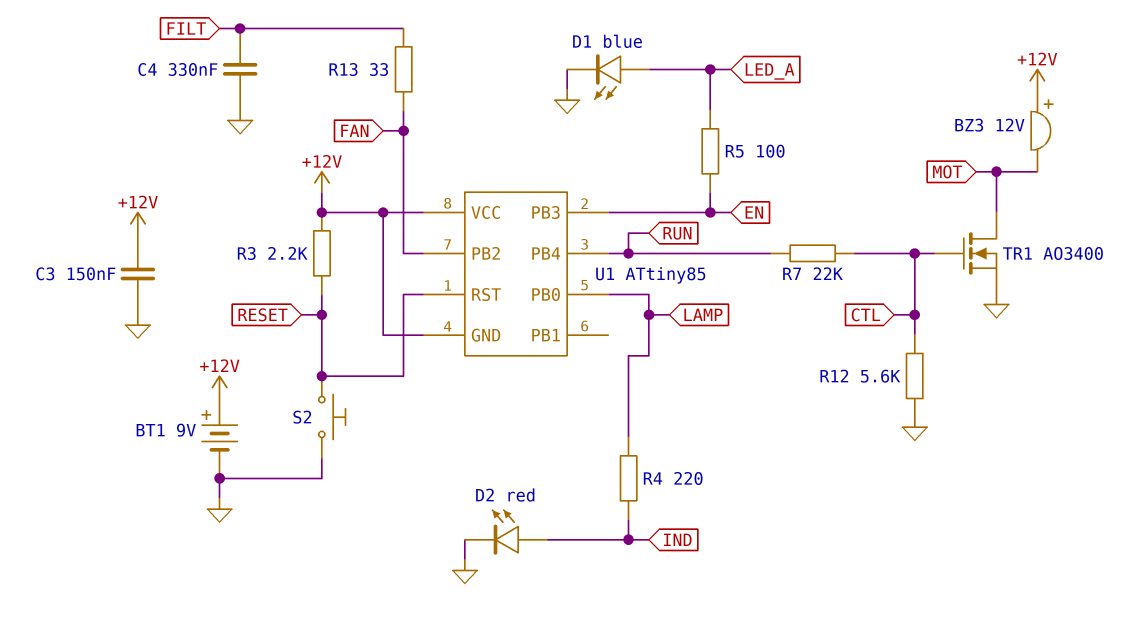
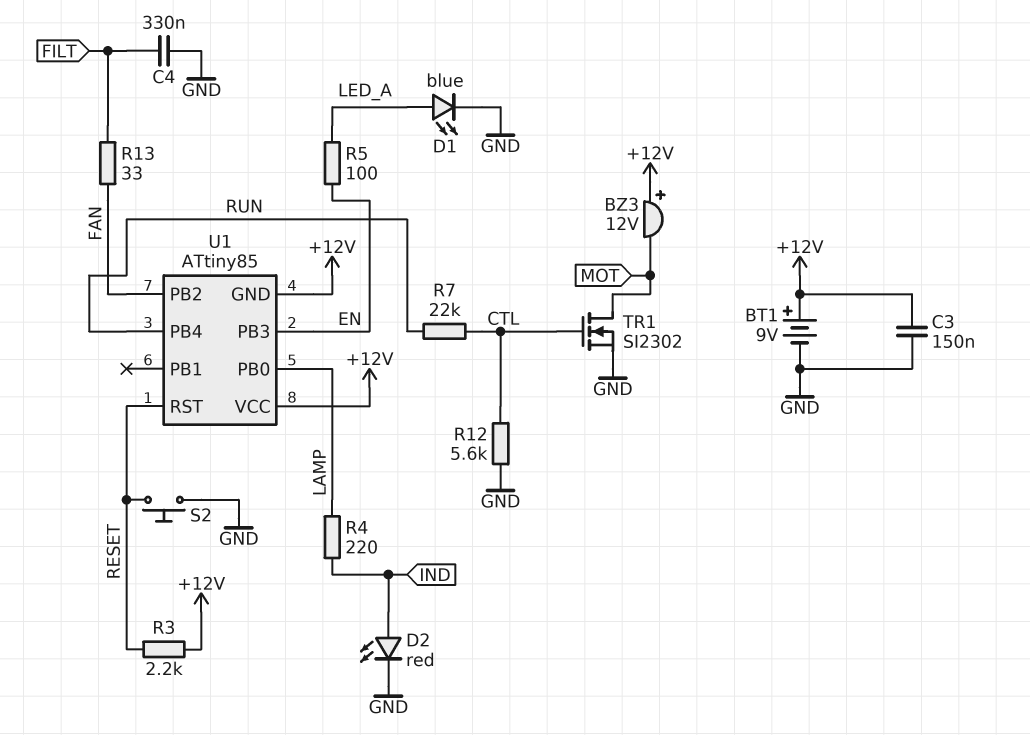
TR1: NMOS AO3400 (G CTL, D MOT, S GND) -> NMOS SI2302 (G CTL, D MOT, S GND)

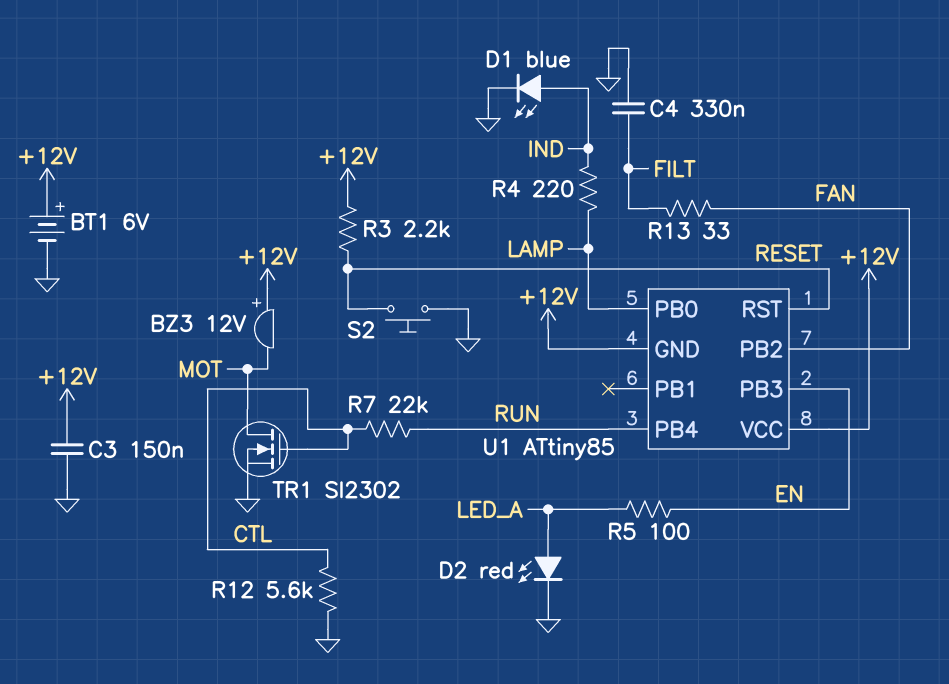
BT1: 9V (plus +12V, minus GND) -> 6V (plus +12V, minus GND)
D1: LED blue (A LED_A, K GND) -> LED blue (A IND, K GND)
D2: LED red (A IND, K GND) -> LED red (A LED_A, K GND)

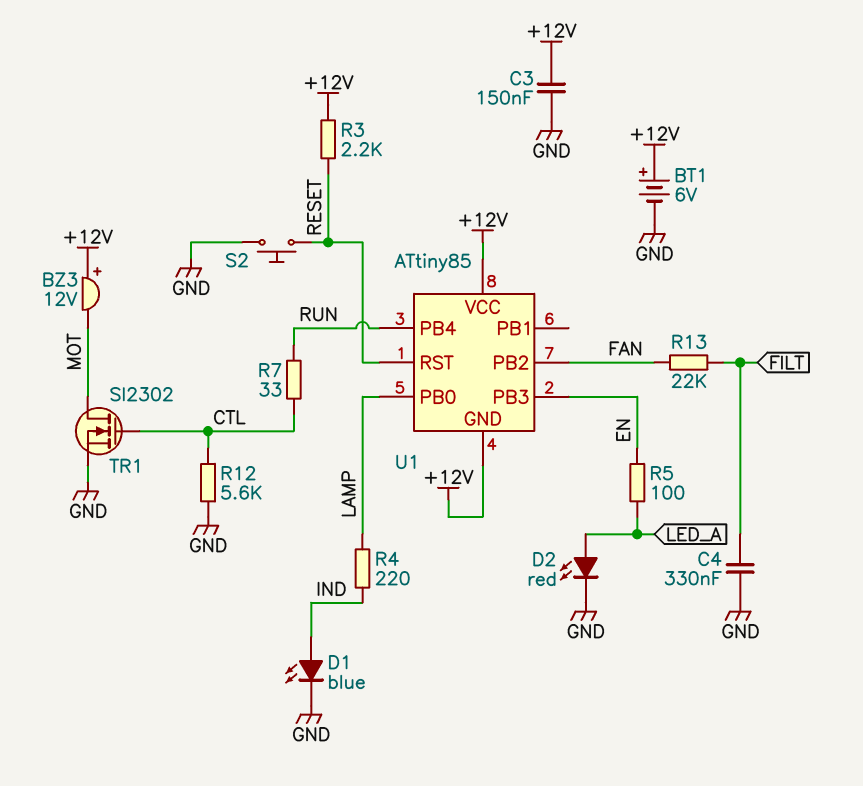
R7: 22k (CTL, RUN) -> 33 (CTL, RUN)
R13: 33 (FAN, FILT) -> 22k (FAN, FILT)

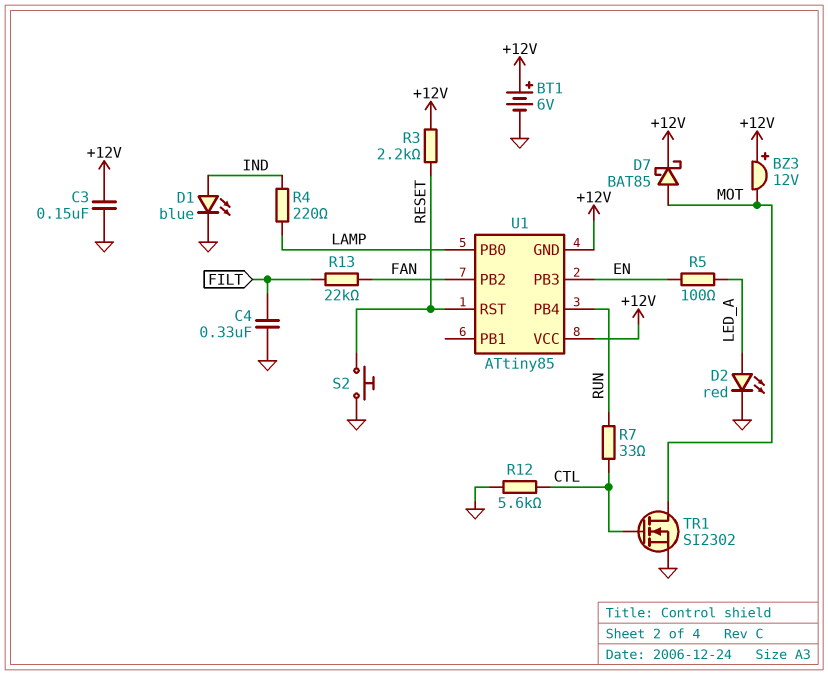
D7: none -> schottky BAT85 (A MOT, K +12V)

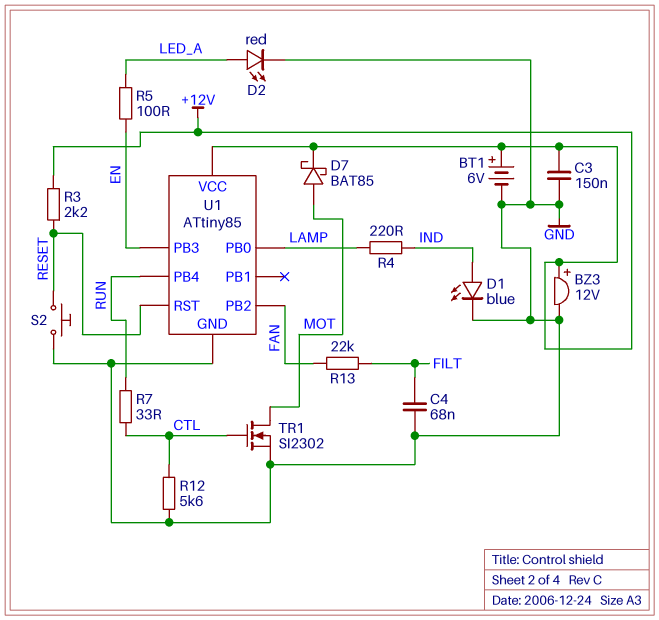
BZ3: buzzer 12V (plus +12V, minus MOT) -> buzzer 12V (plus +12V, minus GND)
C4: 330nF (FILT, GND) -> 68nF (FILT, GND)
U1 pin GND: +12V -> GND

